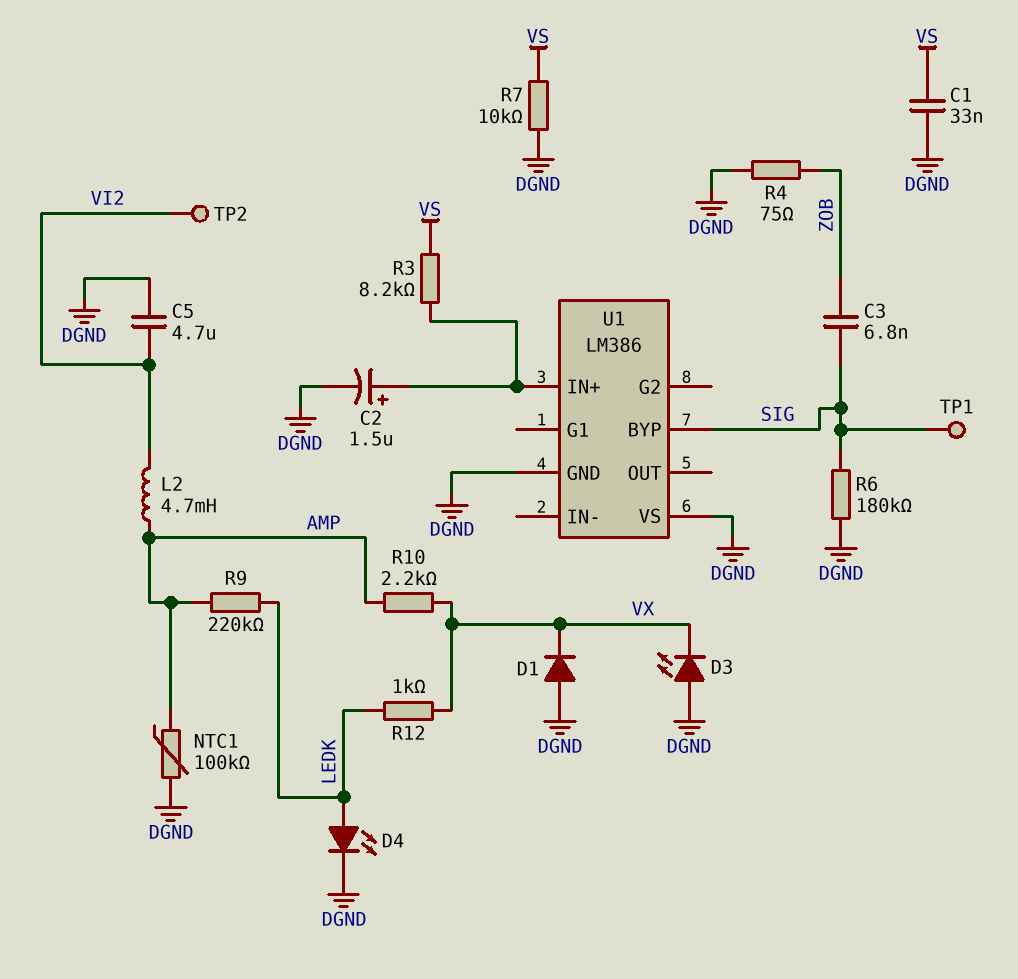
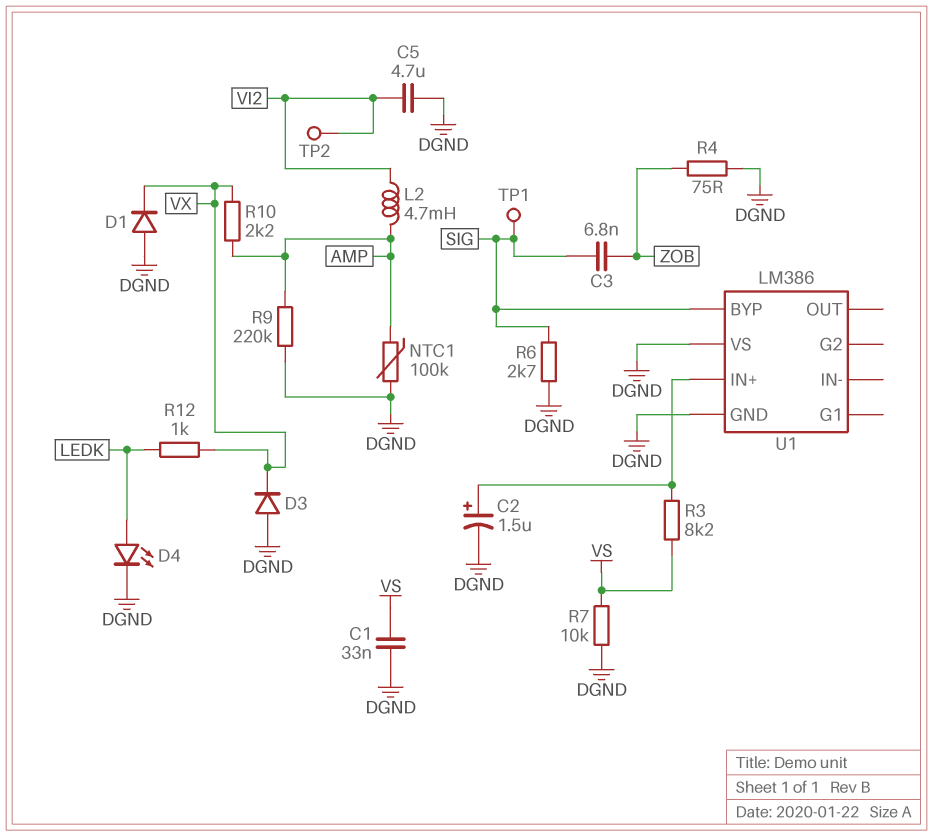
D3: LED (A DGND, K VX) -> diode (A DGND, K VX)
R6: 180k (DGND, SIG) -> 2.7k (DGND, SIG)
R9: 220k (AMP, LEDK) -> 220k (AMP, DGND)

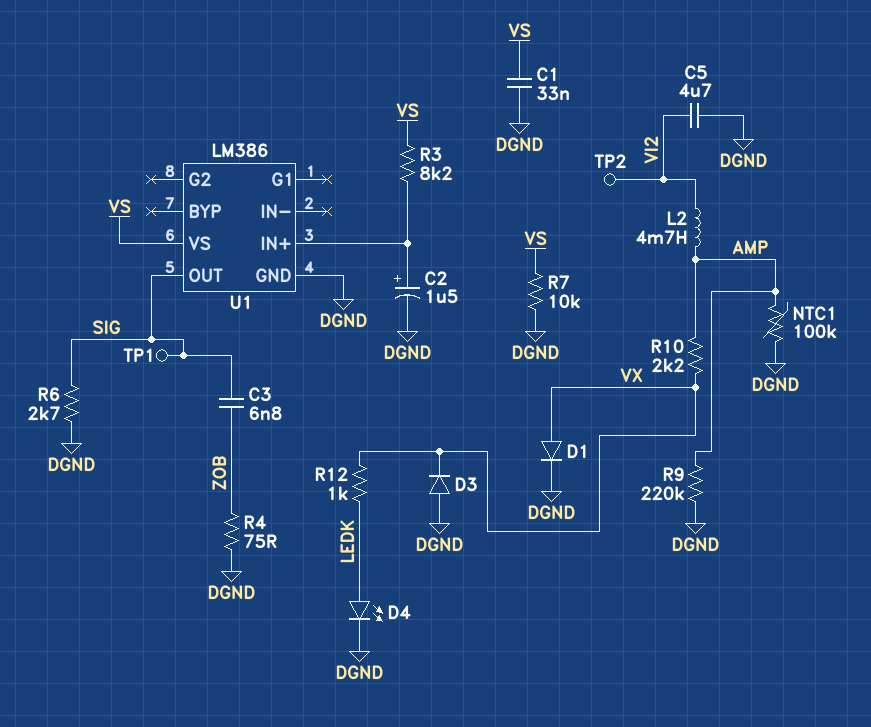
D1: diode (A DGND, K VX) -> diode (A VX, K DGND)
U1 pin BYP: SIG -> none
U1 pin OUT: none -> SIG
U1 pin VS: DGND -> VS

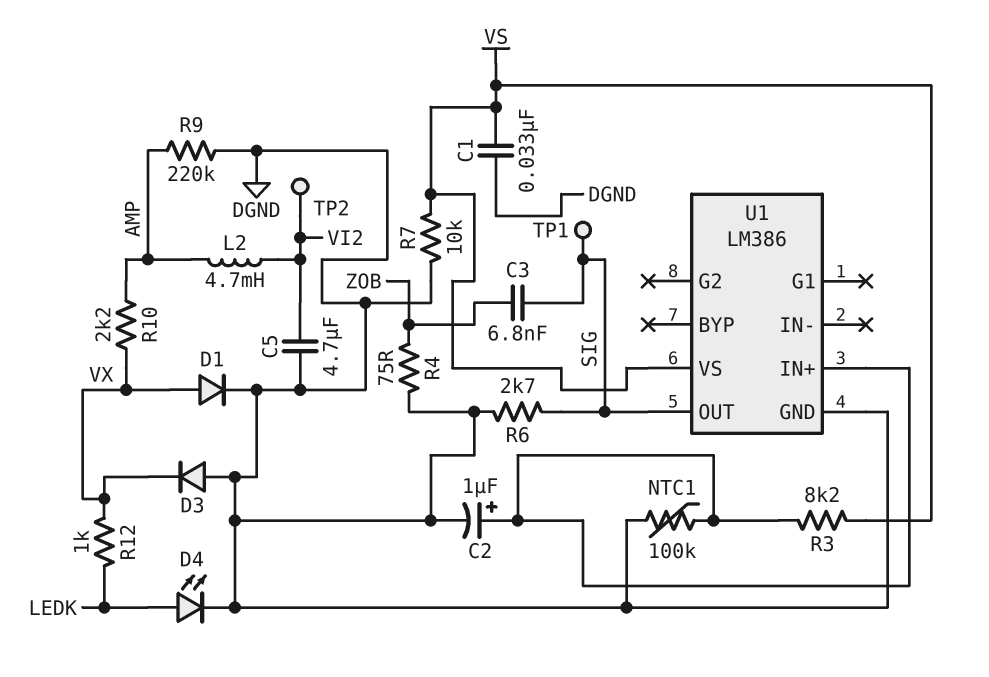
C2: 1.5uF (plus U1/IN+, minus DGND) -> 1uF (plus U1/IN+, minus DGND)
NTC1: 100k (AMP, DGND) -> 100k (DGND, U1/IN+)

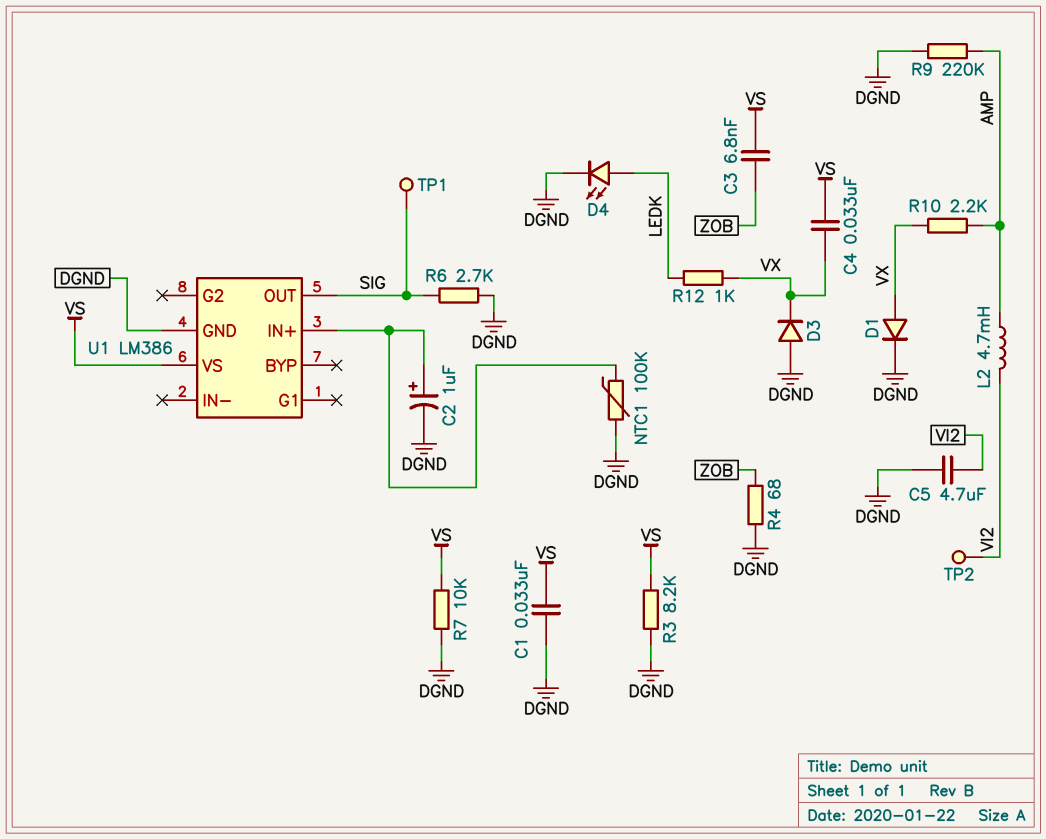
C3: 6.8nF (SIG, ZOB) -> 6.8nF (VS, ZOB)
C4: none -> 33nF (VS, VX)
R3: 8.2k (U1/IN+, VS) -> 8.2k (DGND, VS)
R4: 75 (DGND, ZOB) -> 68 (DGND, ZOB)

